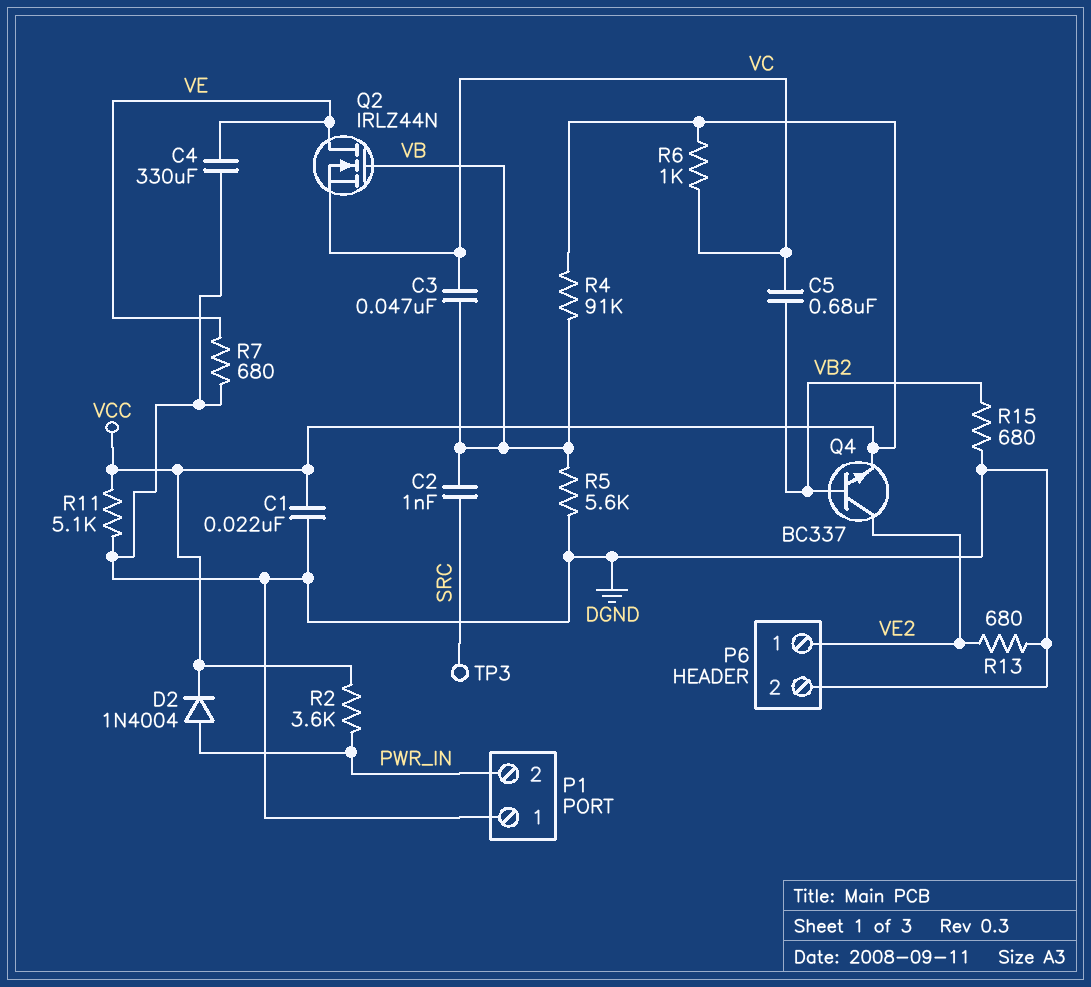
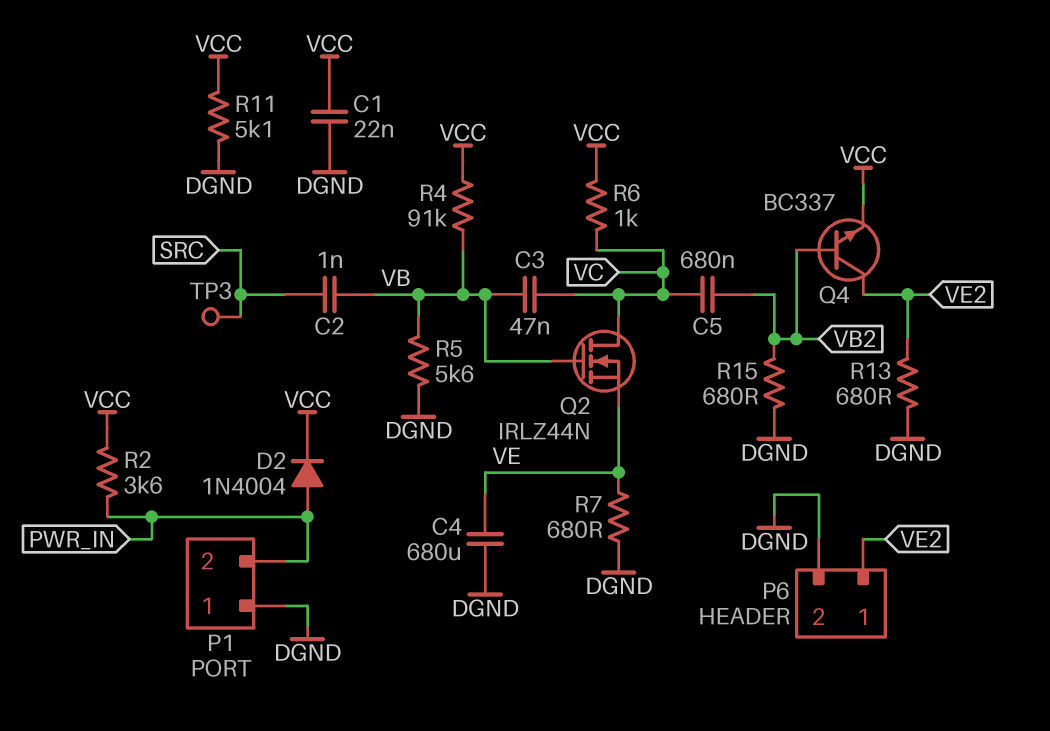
C4: 330uF (DGND, VE) -> 680uF (DGND, VE)
Q2: NMOS IRLZ44N (G VB, D VE, S VC) -> NMOS IRLZ44N (G VB, D VC, S VE)

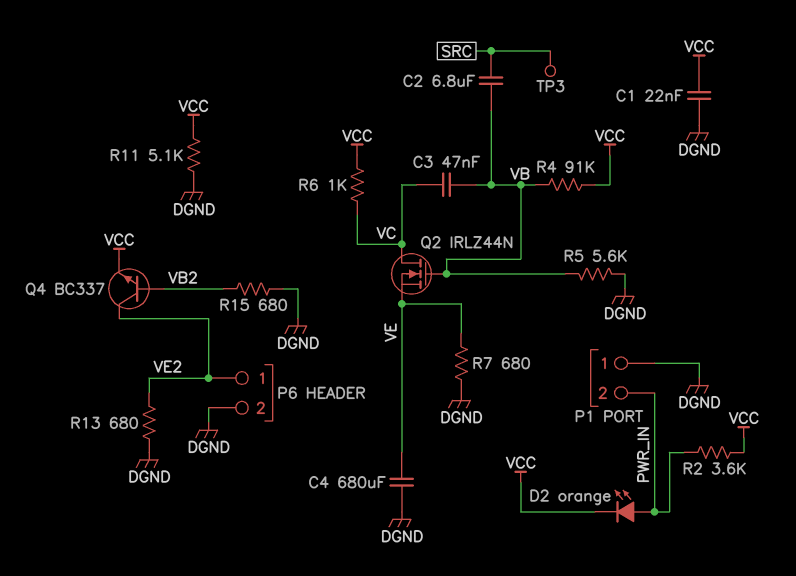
C2: 1nF (SRC, VB) -> 6.8uF (SRC, VB)
C5: 680nF (VB2, VC) -> none
D2: diode 1N4004 (A PWR_IN, K VCC) -> LED orange (A PWR_IN, K VCC)

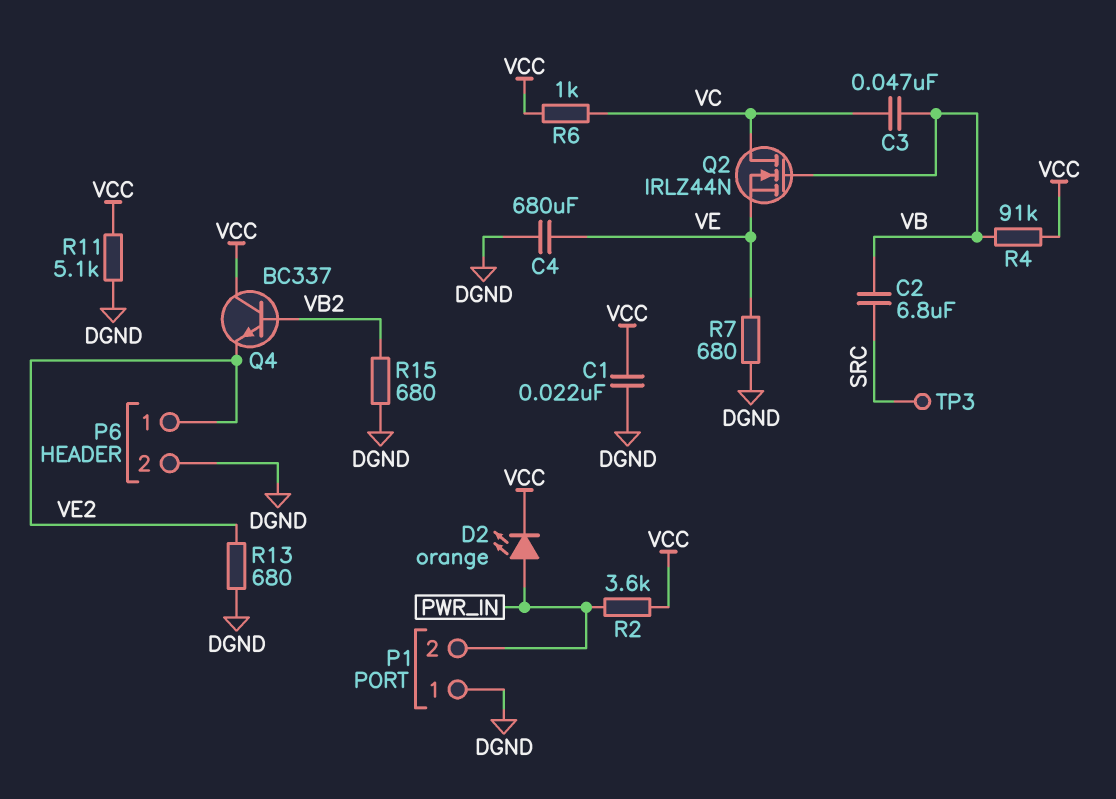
Q4: NPN BC337 (B VB2, C VE2, E VCC) -> NPN BC337 (B VB2, C VCC, E VE2)
R5: 5.6k (DGND, VB) -> none

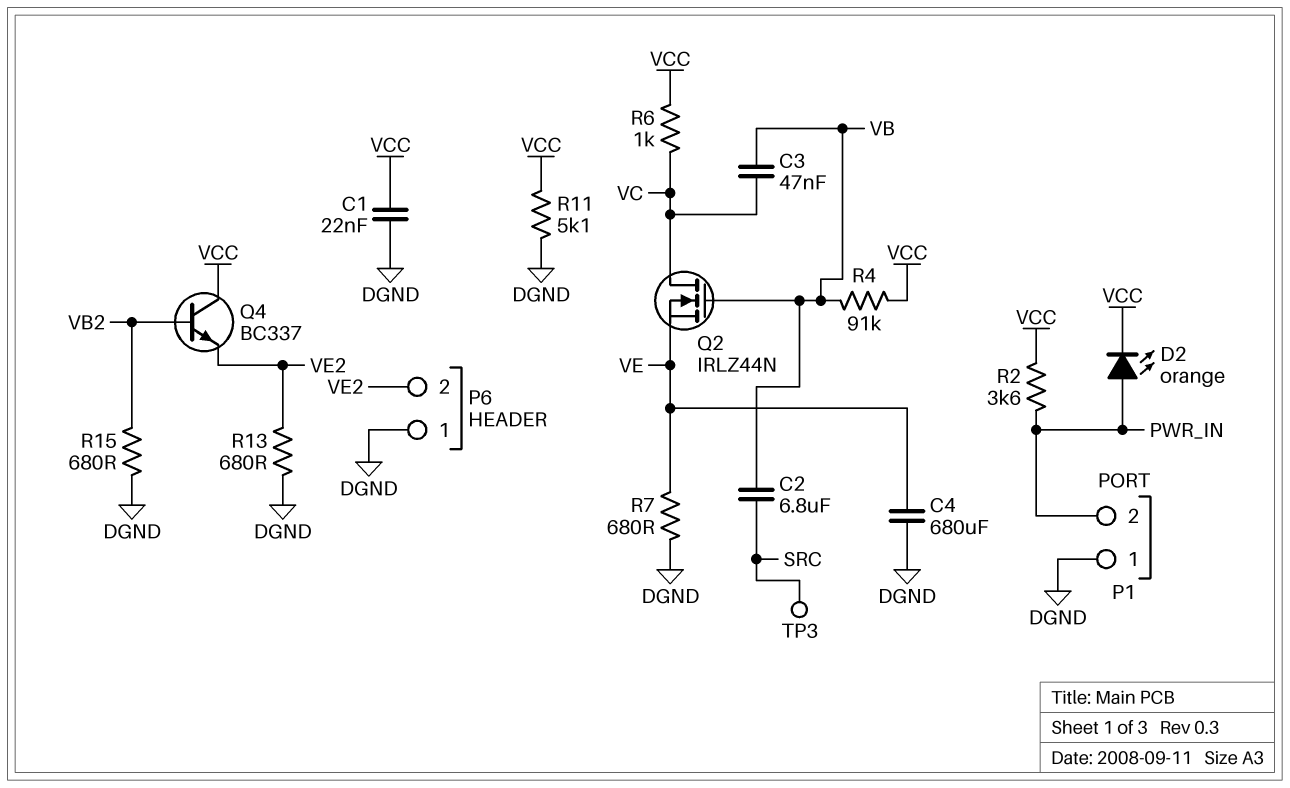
P6 pin 1: VE2 -> DGND
P6 pin 2: DGND -> VE2

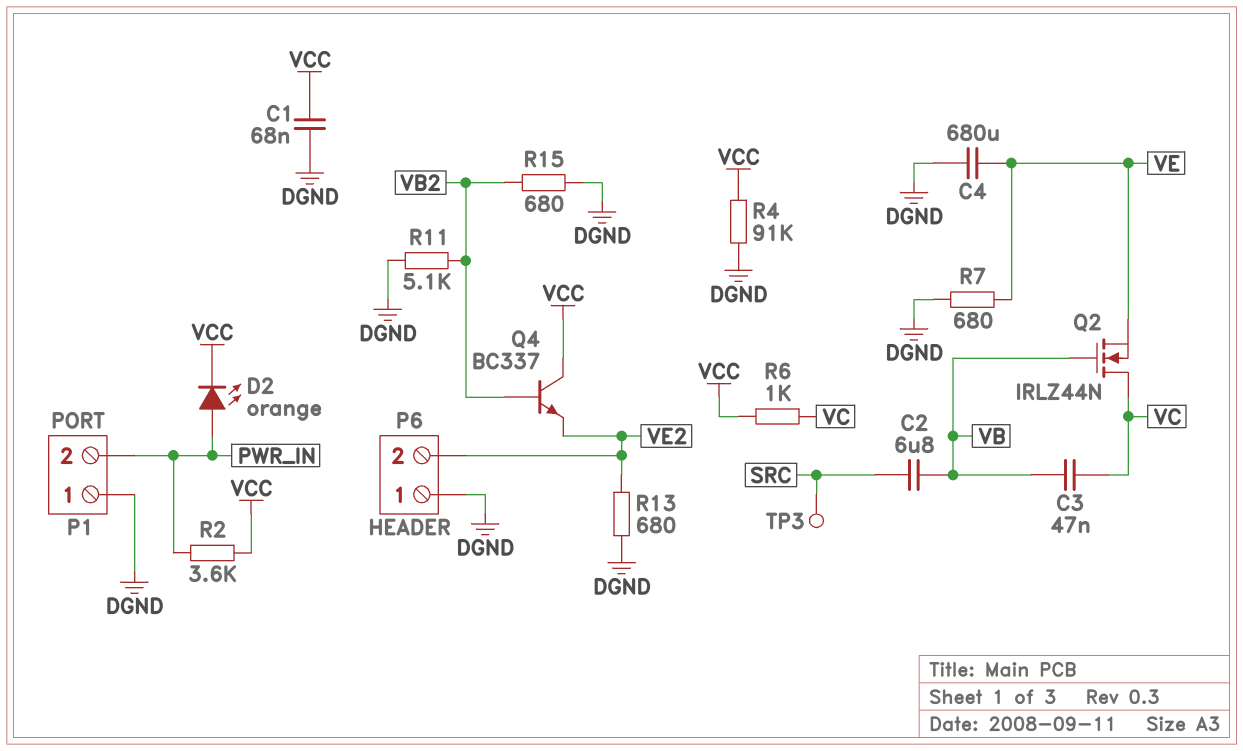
C1: 22nF (DGND, VCC) -> 68nF (DGND, VCC)
R4: 91k (VB, VCC) -> 91k (DGND, VCC)
R11: 5.1k (DGND, VCC) -> 5.1k (DGND, VB2)

